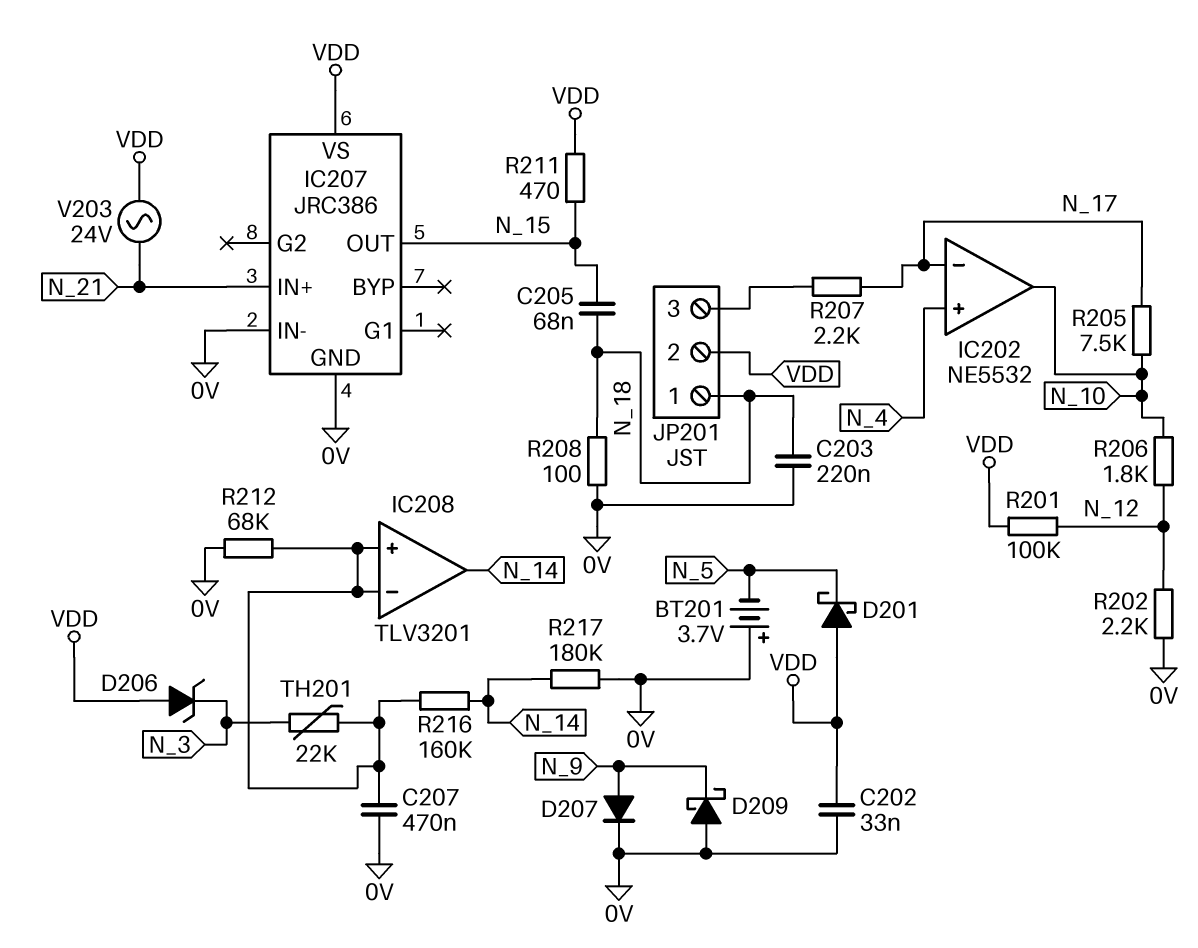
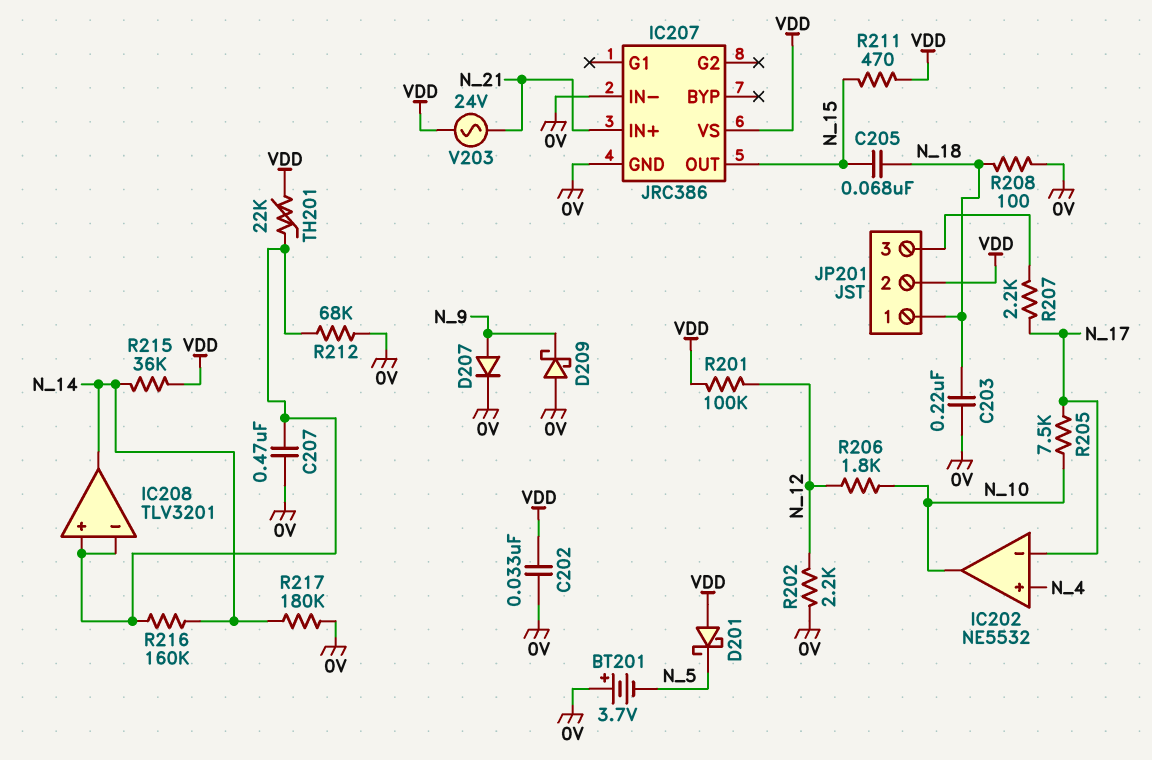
D206: zener (A VDD, K N_3) -> none
R215: none -> 36k (N_14, VDD)
TH201: 22k (IC208/in+, N_3) -> 22k (IC208/in+, VDD)

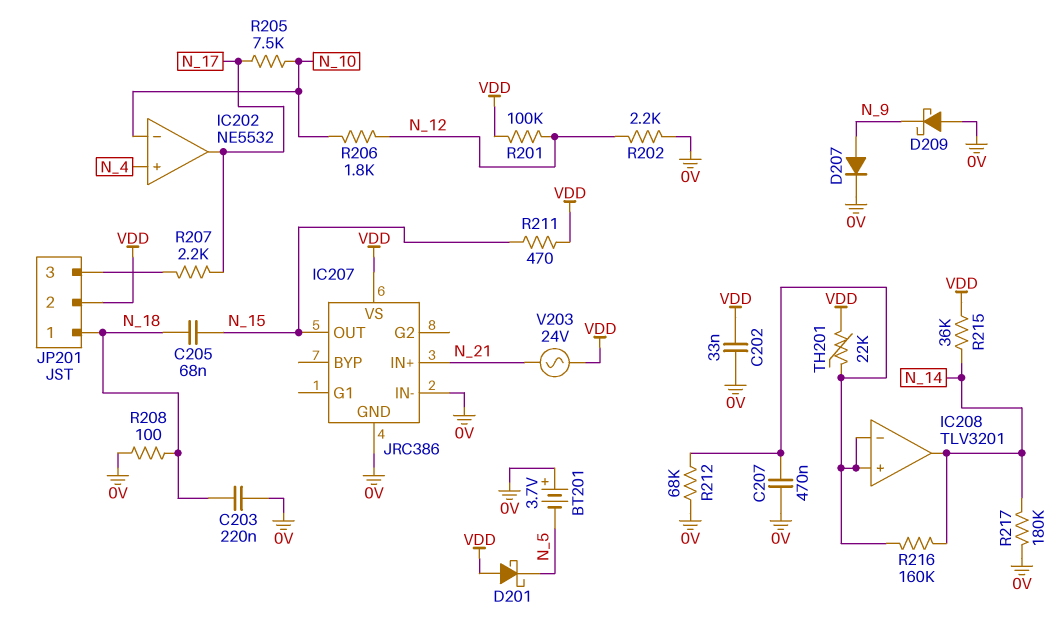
IC202 pin in-: N_17 -> N_10
IC202 pin out: N_10 -> N_17

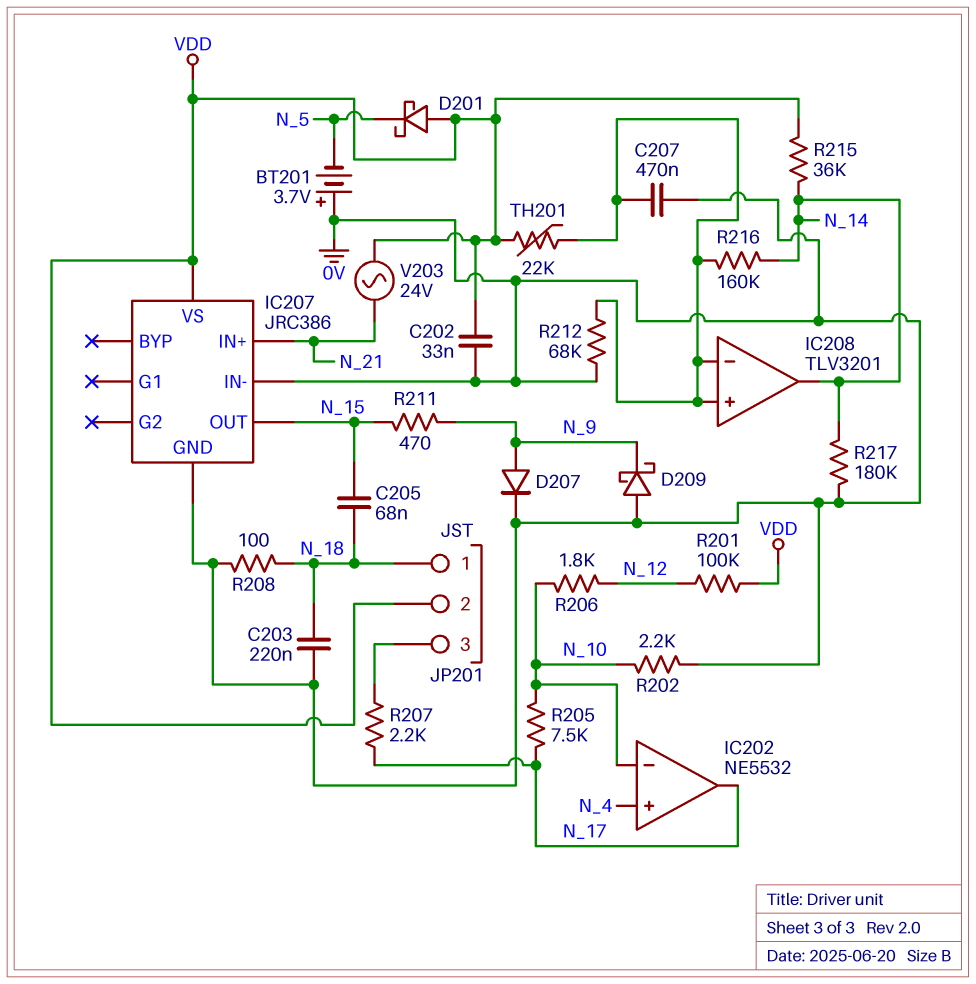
R202: 2.2k (0V, N_12) -> 2.2k (0V, N_10)
R211: 470 (N_15, VDD) -> 470 (N_9, N_15)

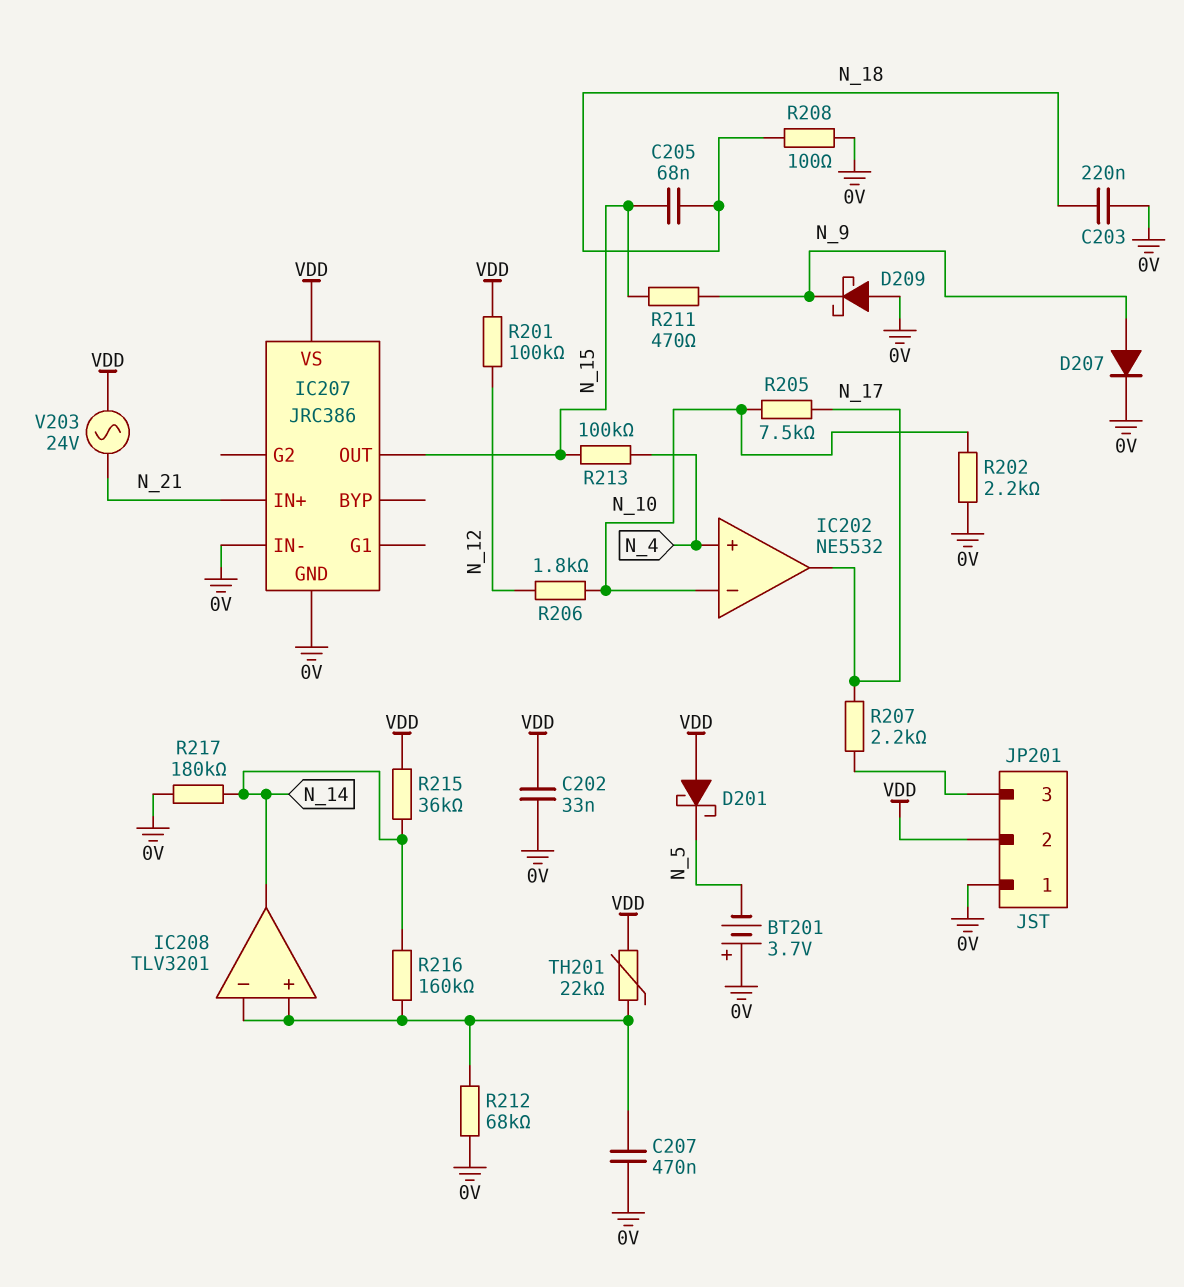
JP201 pin 1: N_18 -> 0V
R213: none -> 100k (N_4, N_15)

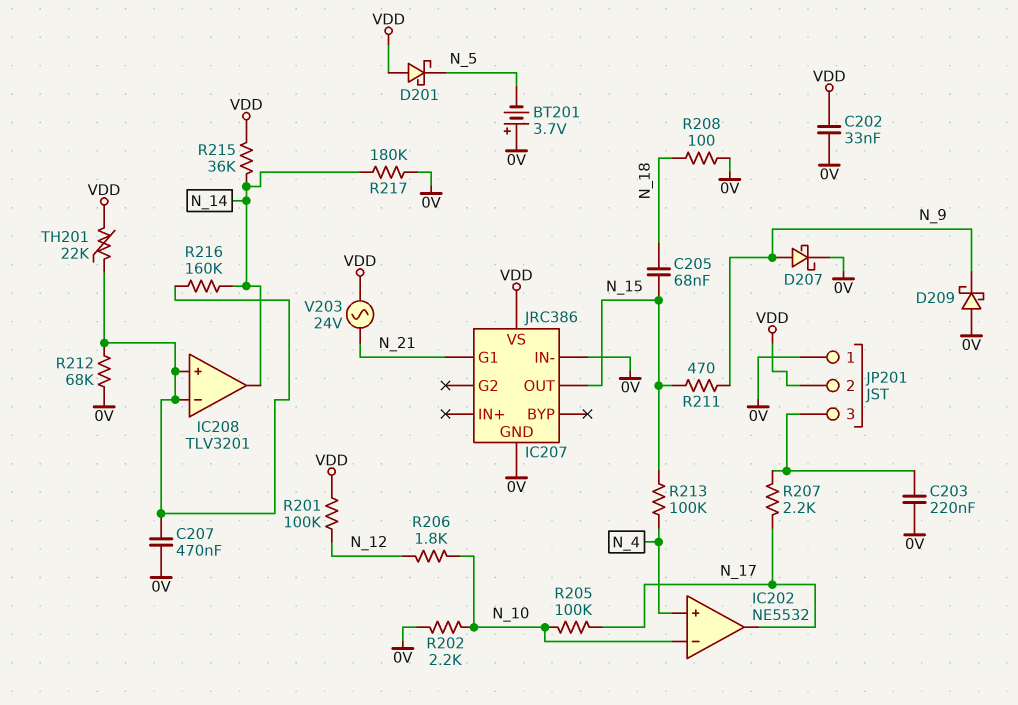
C203: 220nF (0V, N_18) -> 220nF (0V, JP201/3)
D207: diode (A N_9, K 0V) -> schottky (A N_9, K 0V)
IC207 pin G1: none -> N_21
IC207 pin IN+: N_21 -> none
R205: 7.5k (N_10, N_17) -> 100k (N_10, N_17)

